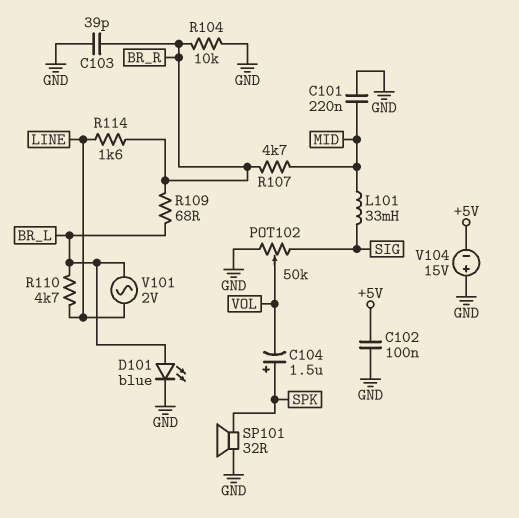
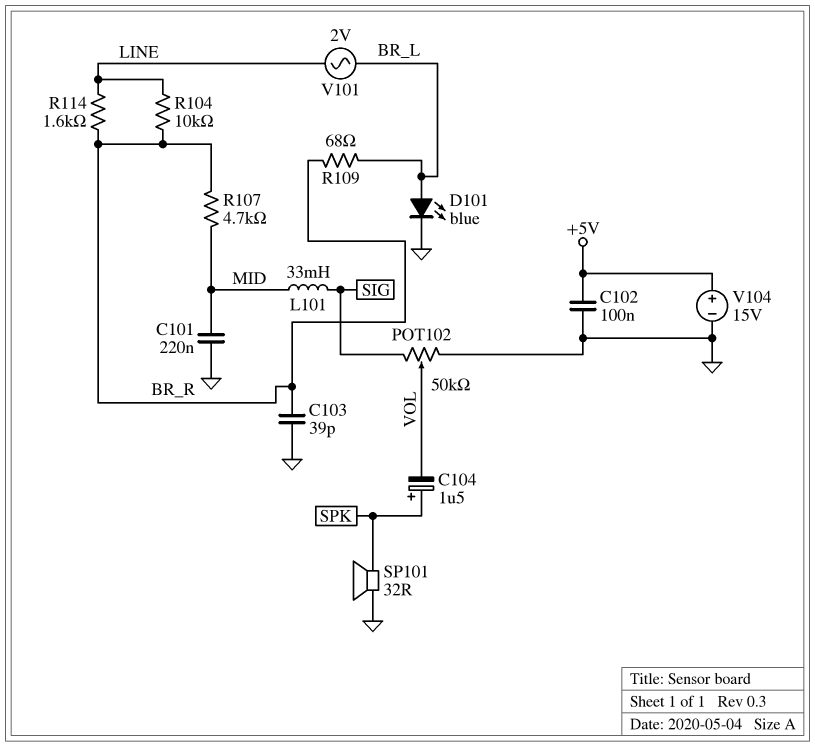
R104: 10k (BR_R, GND) -> 10k (BR_R, LINE)
R110: 4.7k (BR_L, LINE) -> none
V104: 15V (plus GND, minus +5V) -> 15V (plus +5V, minus GND)

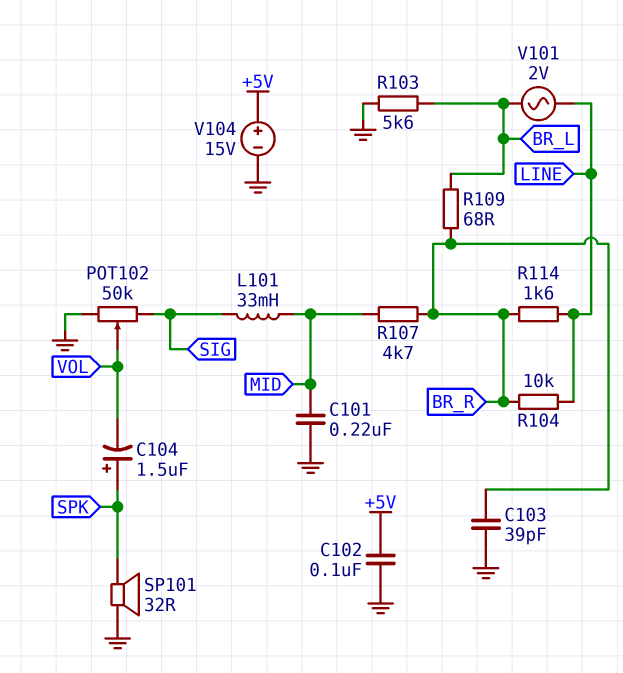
D101: LED blue (A BR_L, K GND) -> none
R103: none -> 5.6k (BR_L, GND)

